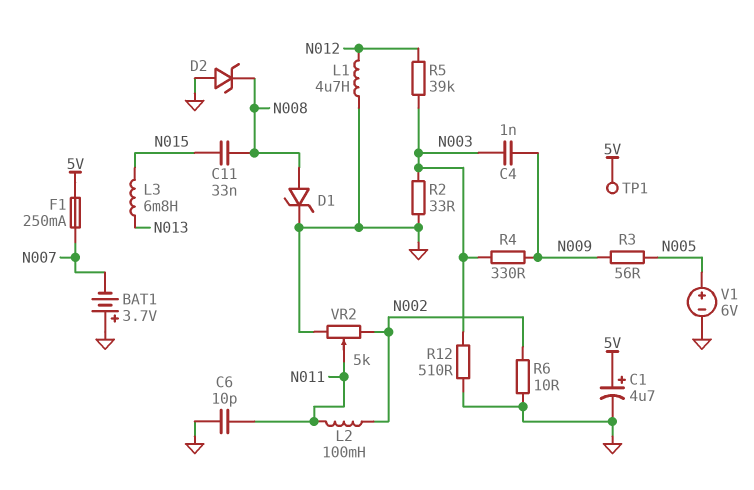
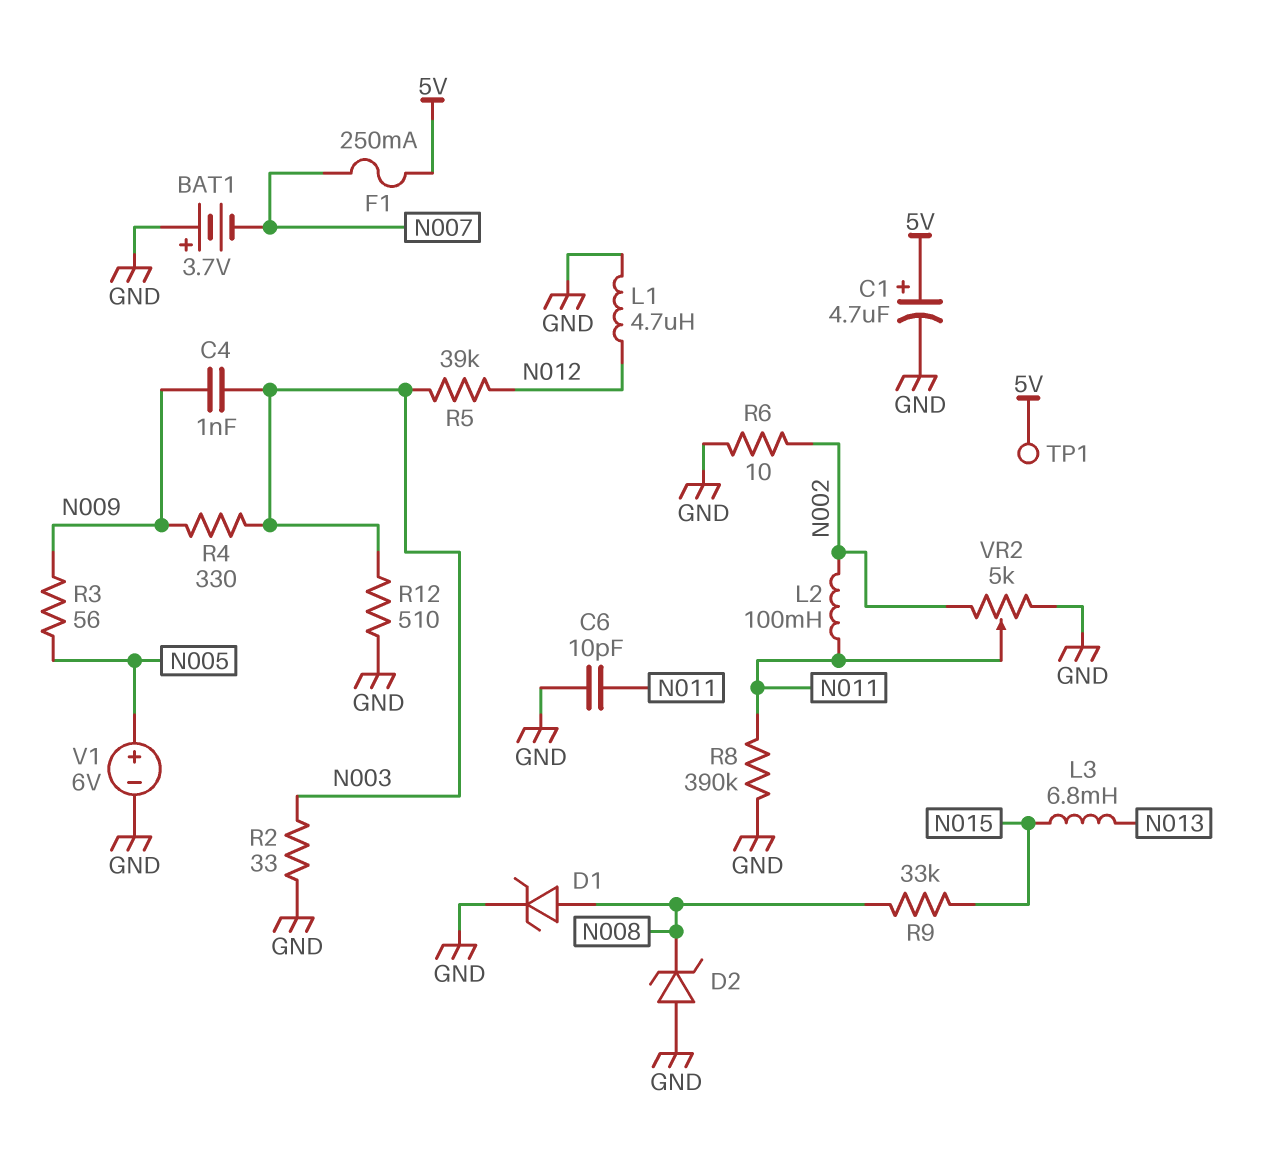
C11: 33nF (N008, N015) -> none
R8: none -> 390k (GND, N011)
R9: none -> 33k (N008, N015)

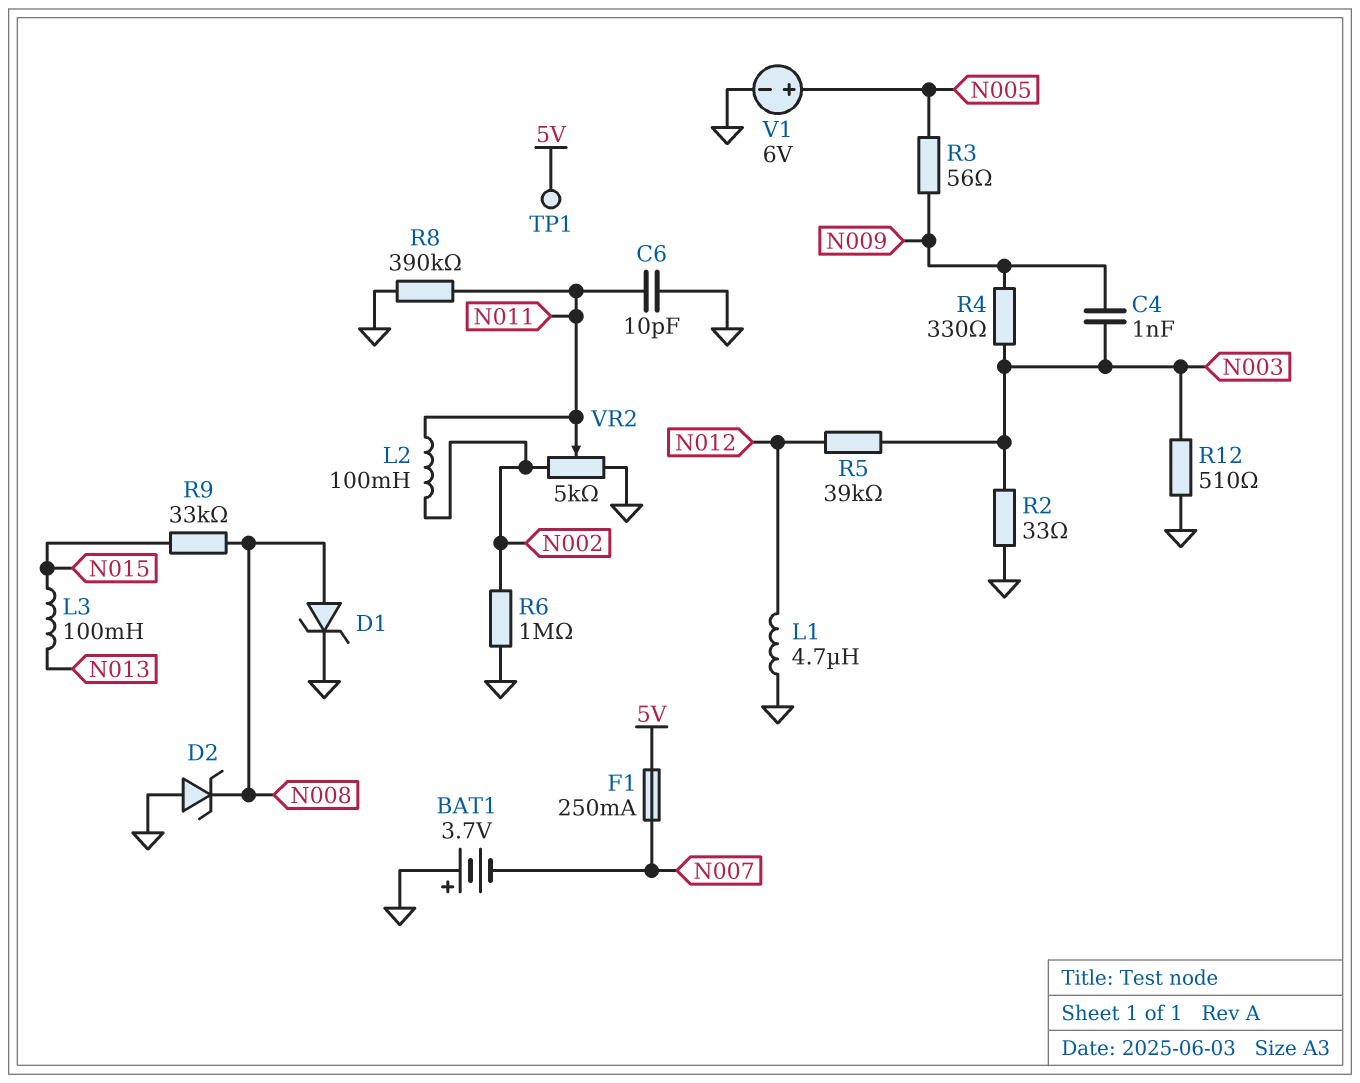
C1: 4.7uF (plus 5V, minus GND) -> none
L3: 6.8mH (N013, N015) -> 100mH (N013, N015)
R6: 10 (GND, N002) -> 1M (GND, N002)

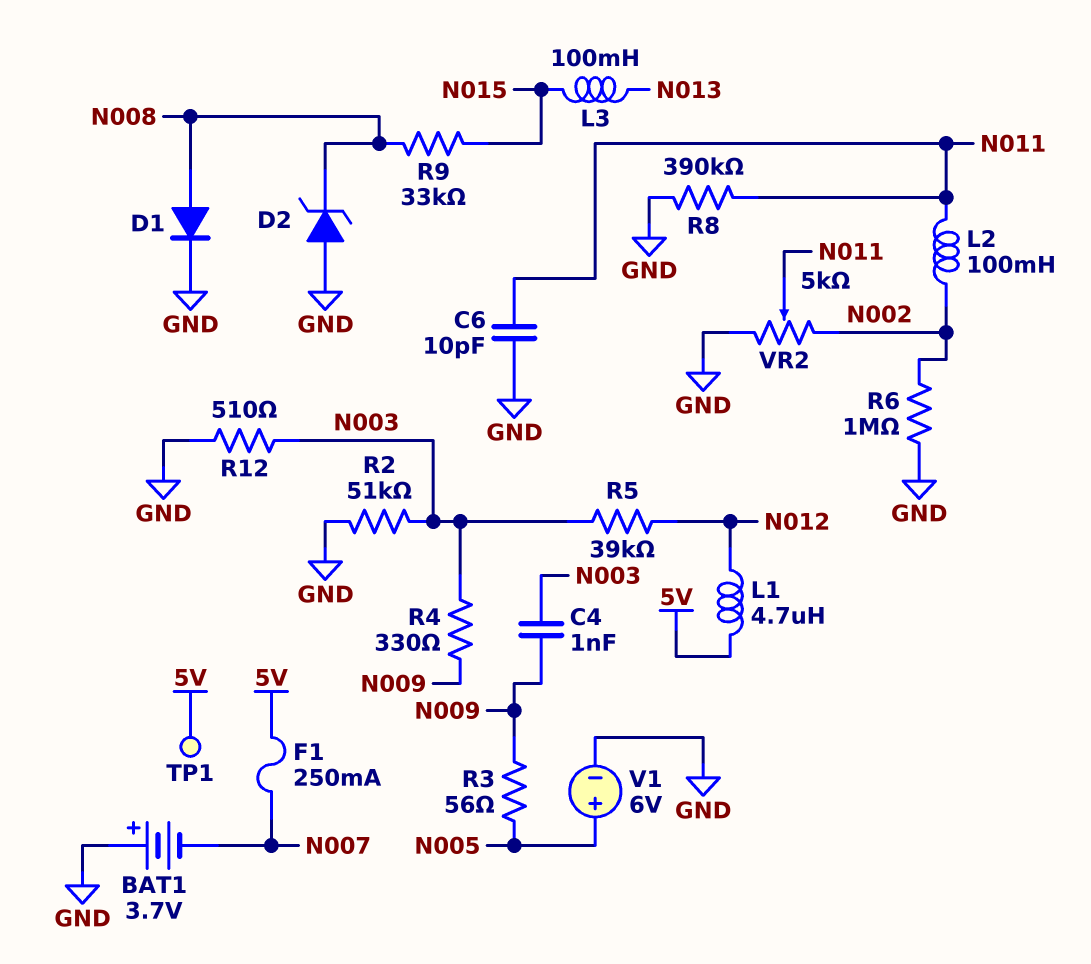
D1: zener (A N008, K GND) -> diode (A N008, K GND)
L1: 4.7uH (GND, N012) -> 4.7uH (5V, N012)
R2: 33 (GND, N003) -> 51k (GND, N003)

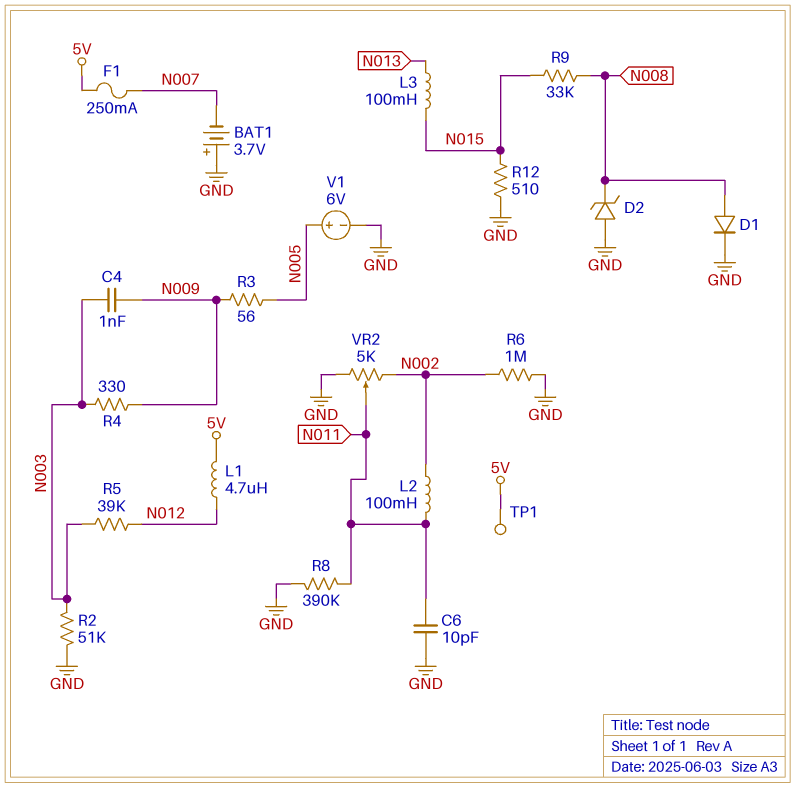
R12: 510 (GND, N003) -> 510 (GND, N015)

